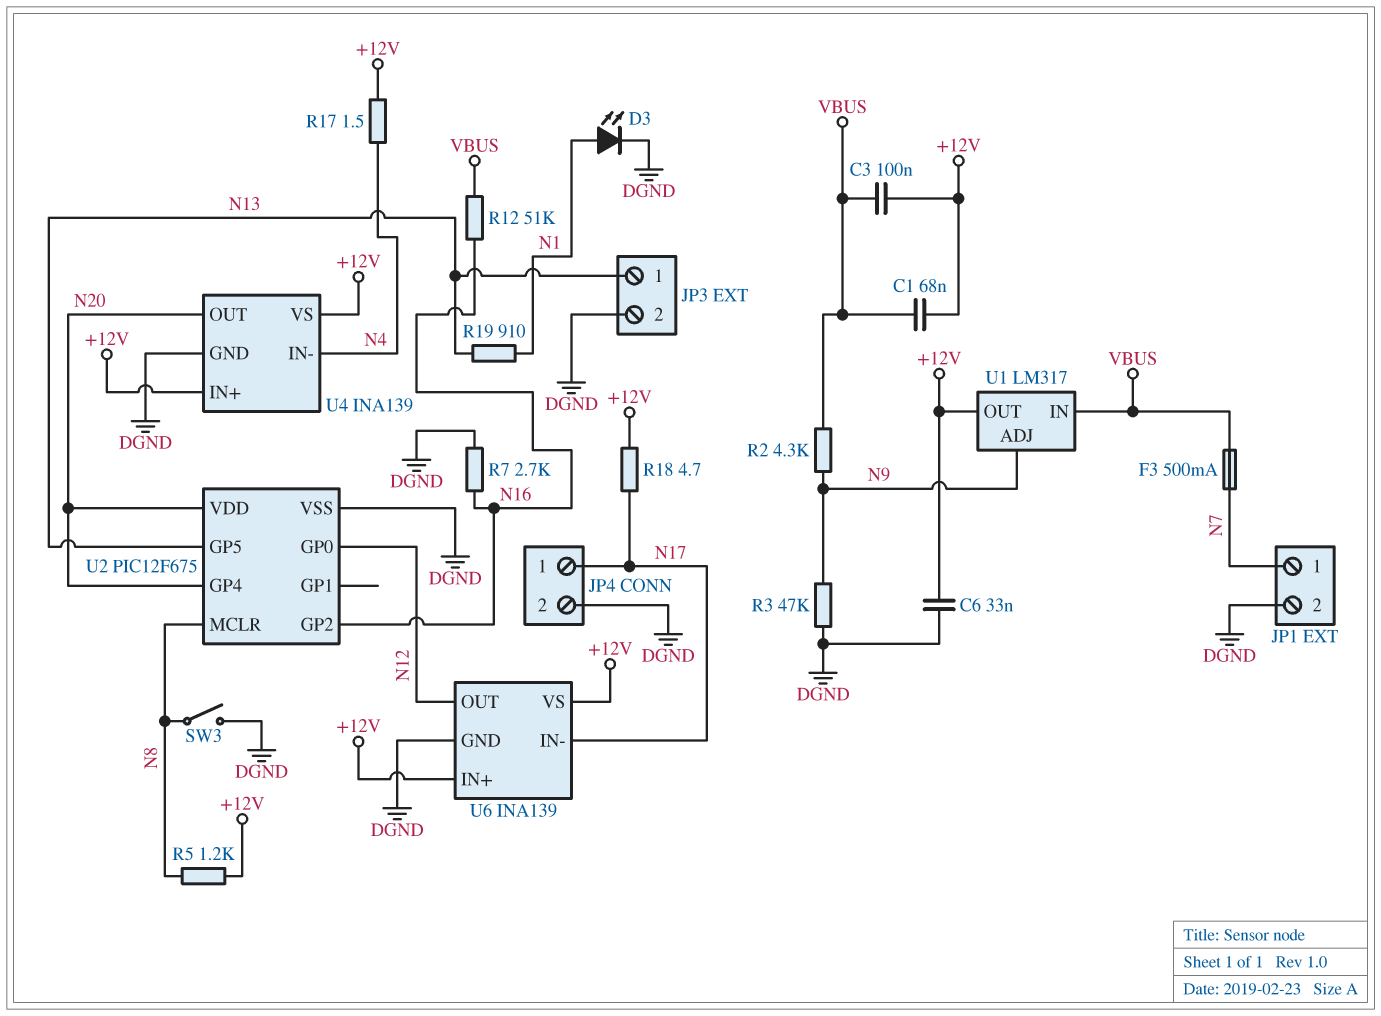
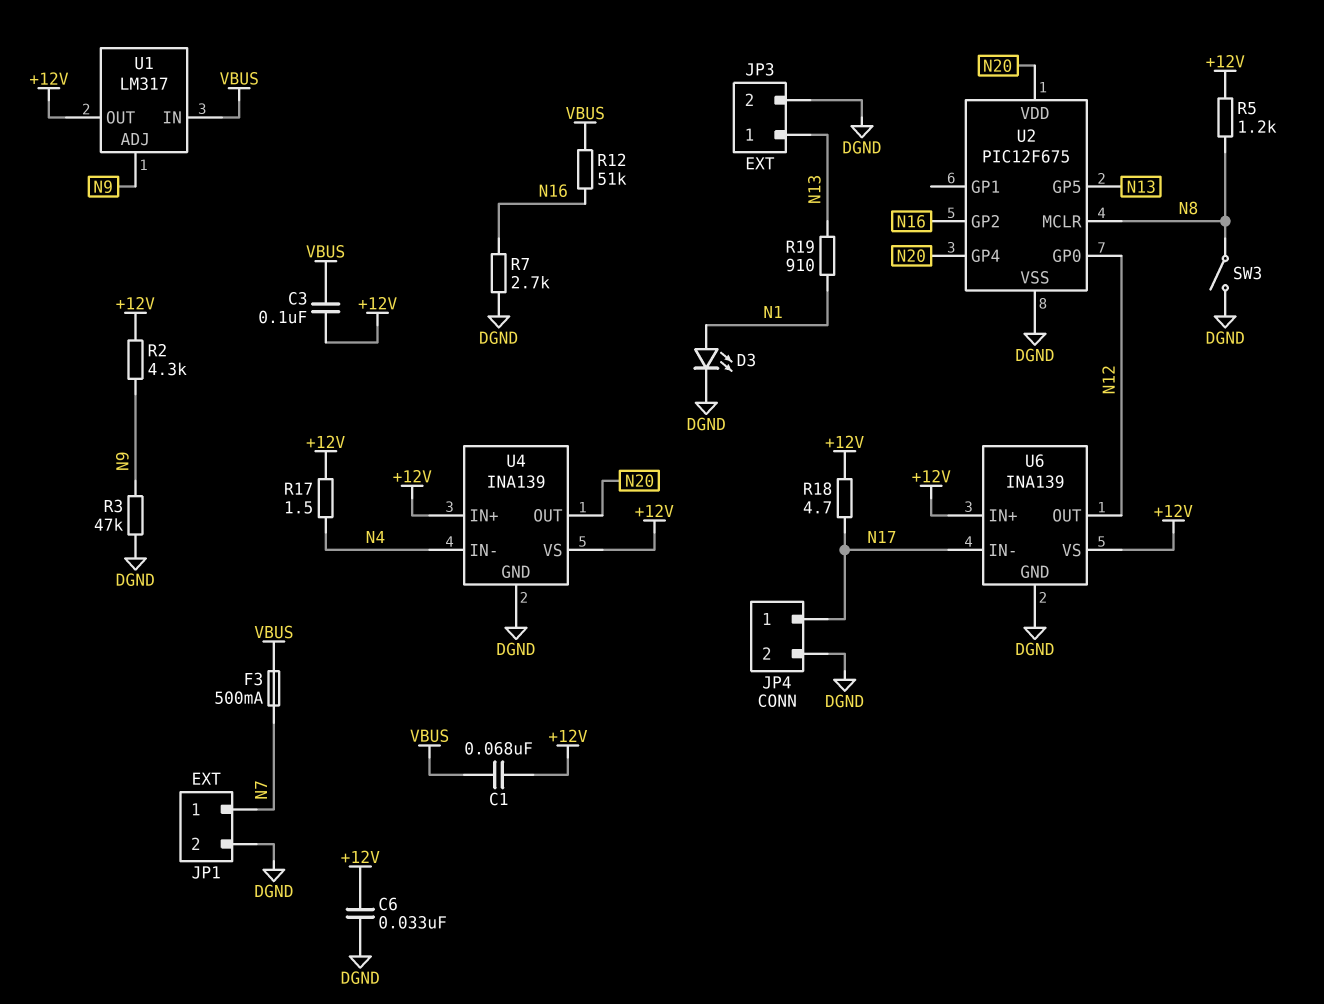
R2: 4.3k (N9, VBUS) -> 4.3k (+12V, N9)

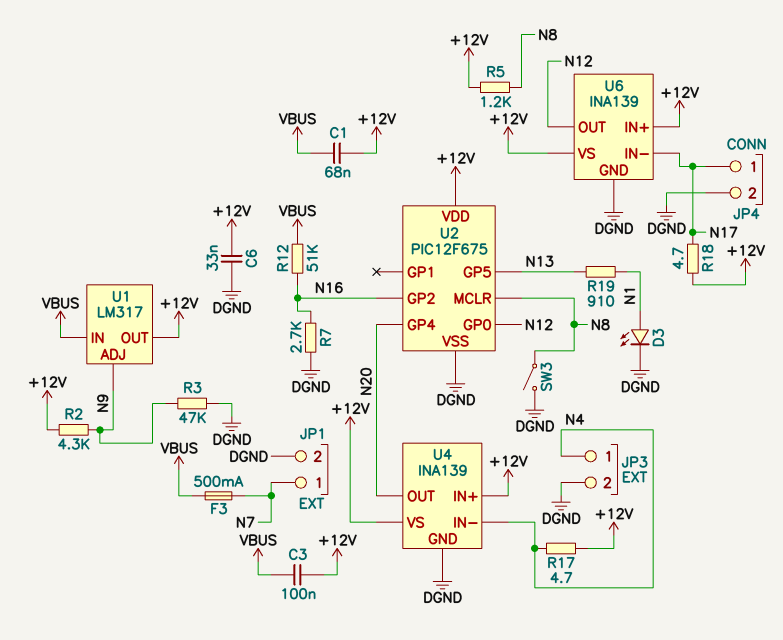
JP3 pin 1: N13 -> N4
R17: 1.5 (+12V, N4) -> 4.7 (+12V, N4)
U2 pin VDD: N20 -> +12V

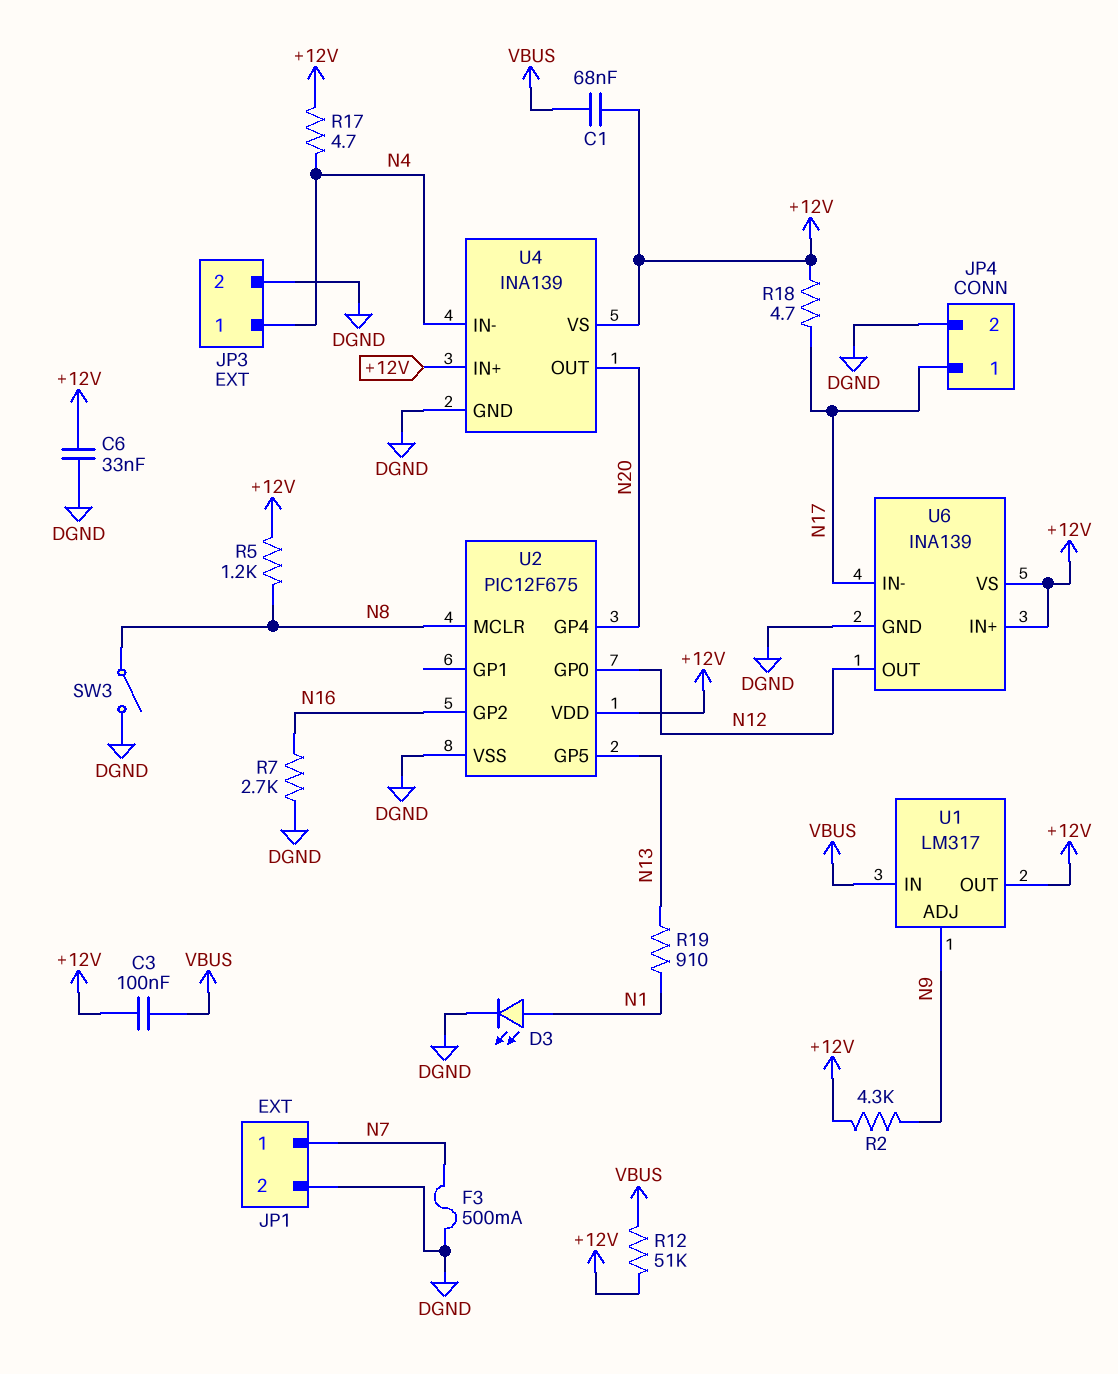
F3: 500mA (N7, VBUS) -> 500mA (DGND, N7)
R3: 47k (DGND, N9) -> none
R12: 51k (N16, VBUS) -> 51k (+12V, VBUS)

